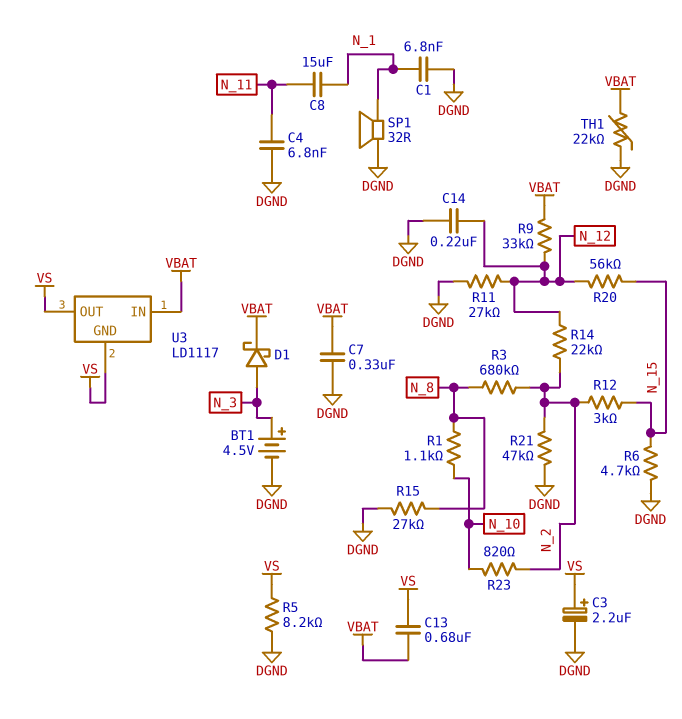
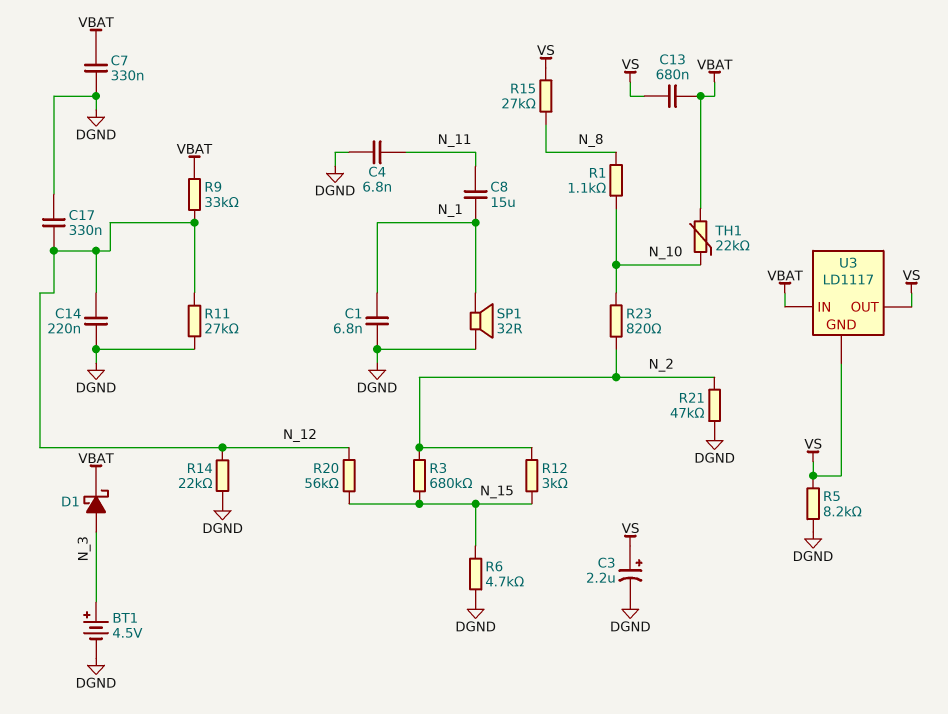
C17: none -> 330nF (DGND, N_12)
R3: 680k (N_2, N_8) -> 680k (N_2, N_15)
R14: 22k (N_2, N_12) -> 22k (DGND, N_12)
R15: 27k (DGND, N_8) -> 27k (N_8, VS)
TH1: 22k (DGND, VBAT) -> 22k (N_10, VBAT)

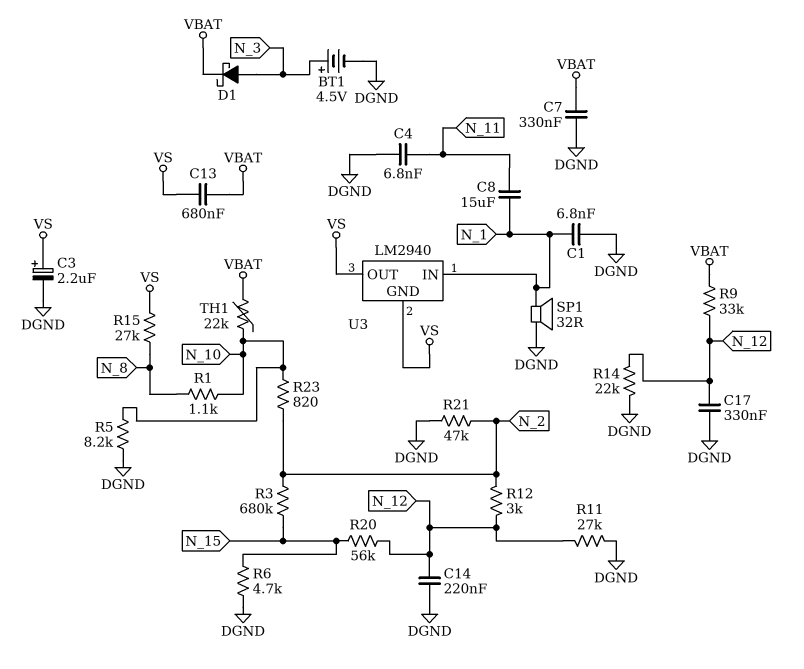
R5: 8.2k (DGND, VS) -> 8.2k (DGND, N_10)
R12: 3k (N_2, N_15) -> 3k (N_2, N_12)
U3: LD1117 -> LM2940
U3 pin IN: VBAT -> N_1

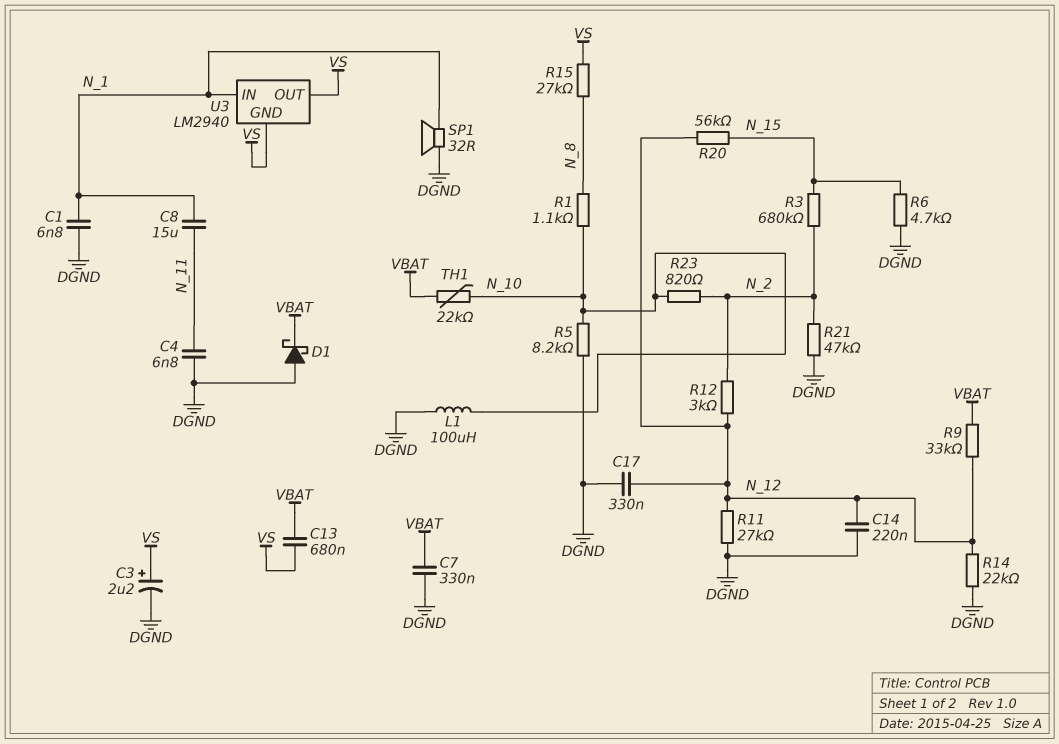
BT1: 4.5V (plus N_3, minus DGND) -> none
D1: schottky (A N_3, K VBAT) -> schottky (A DGND, K VBAT)
L1: none -> 100uH (DGND, N_10)

